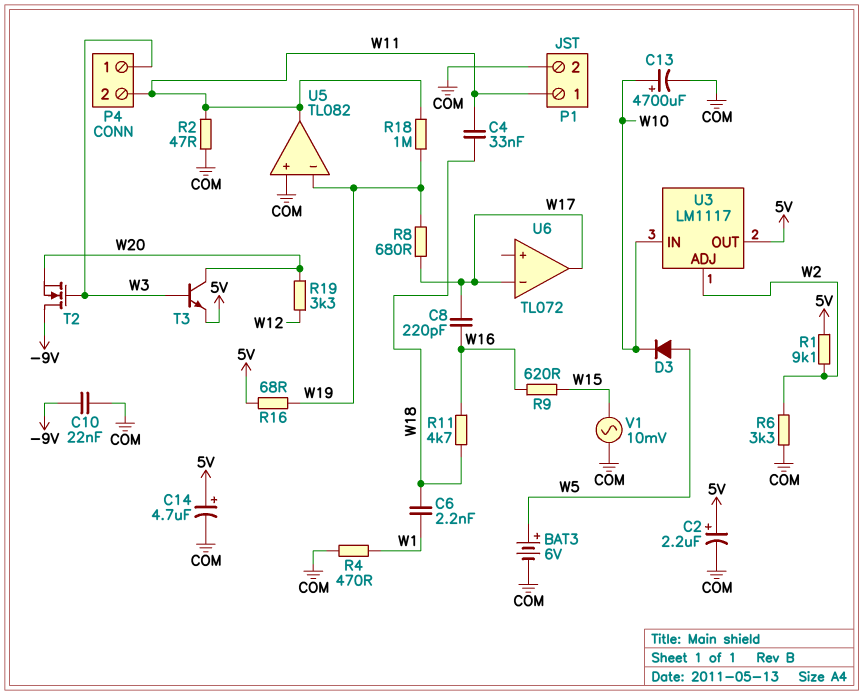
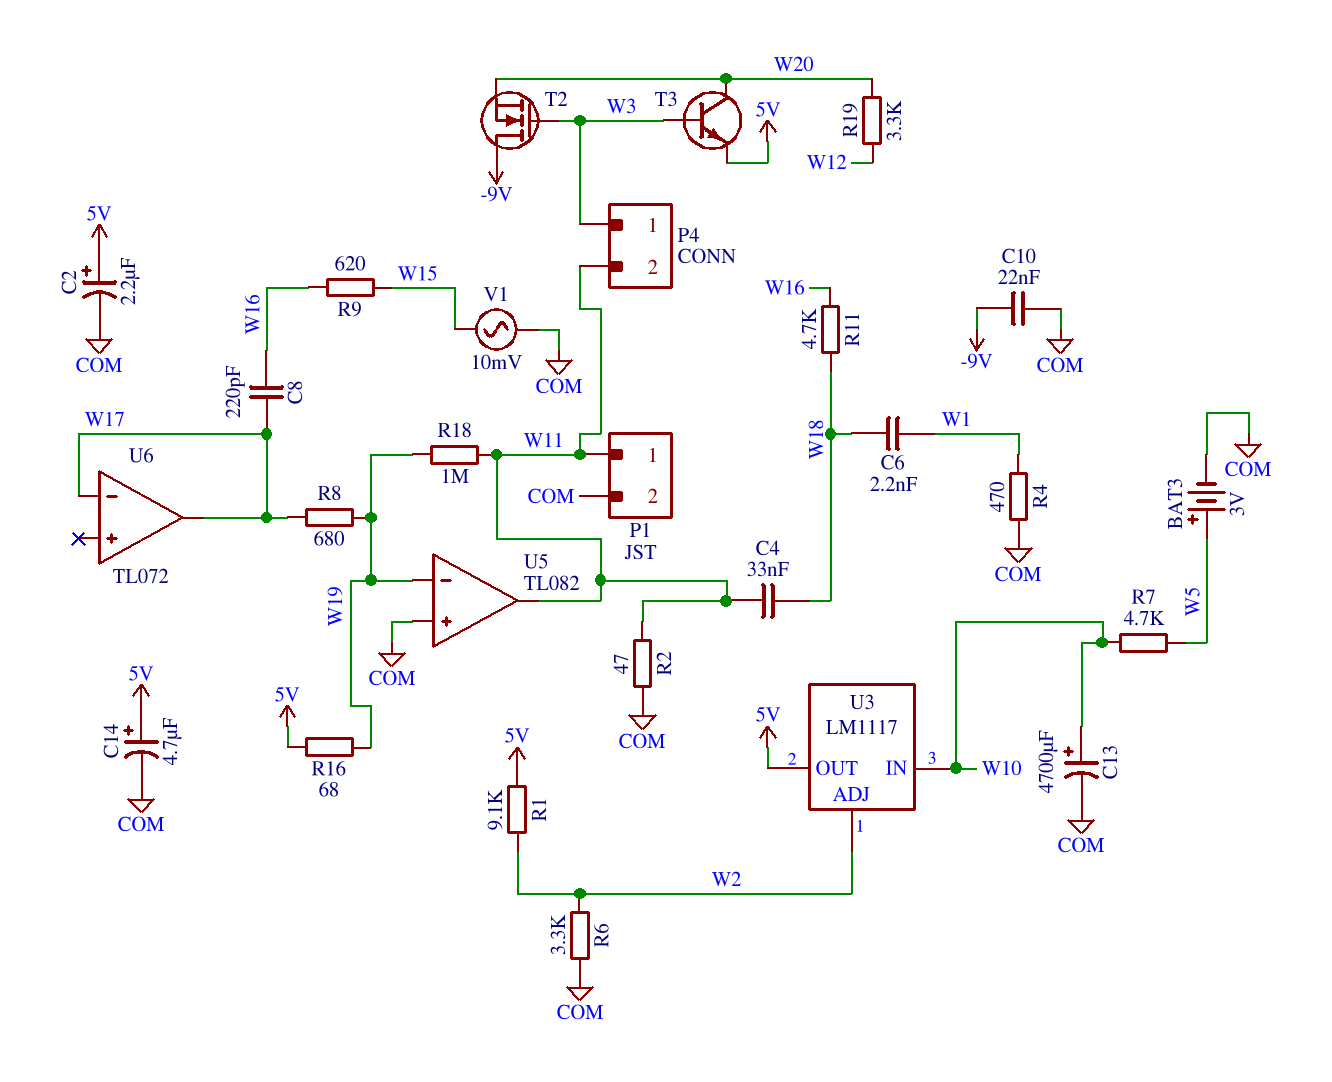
BAT3: 6V (plus W5, minus COM) -> 3V (plus W5, minus COM)
D3: diode (A W5, K W10) -> none
R7: none -> 4.7k (W5, W10)

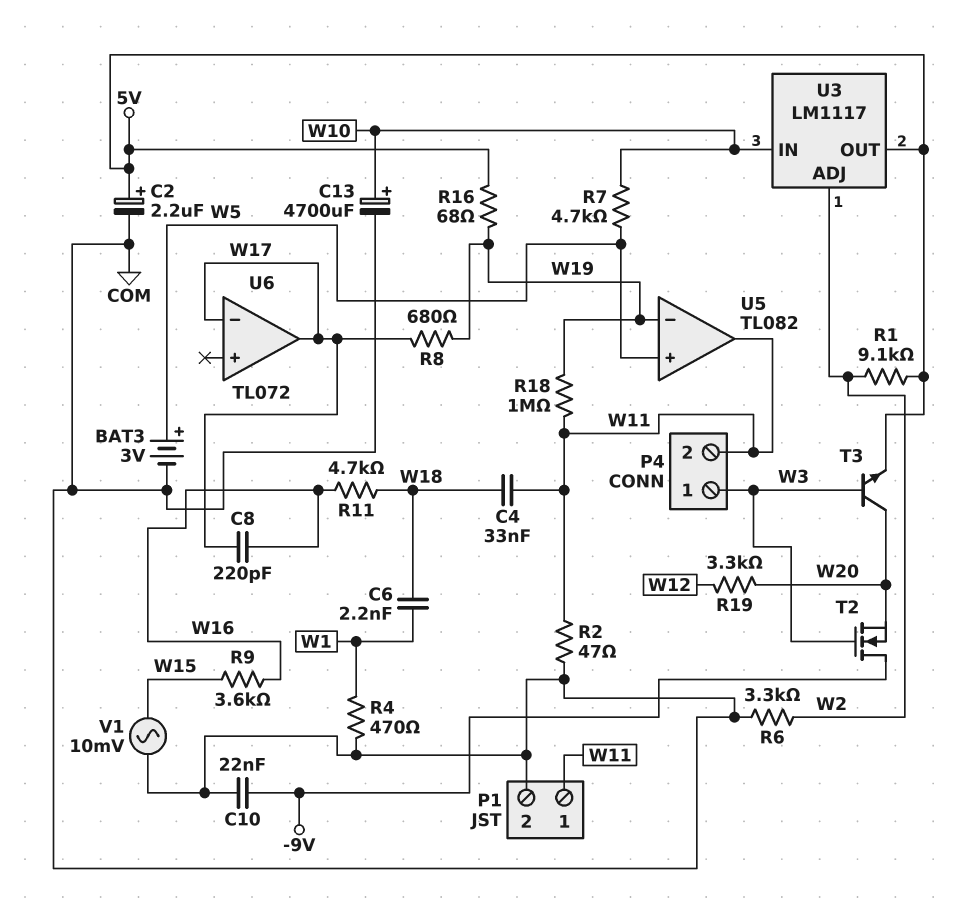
C14: 4.7uF (plus 5V, minus COM) -> none
R9: 620 (W15, W16) -> 3.6k (W15, W16)
U5 pin in+: COM -> W5

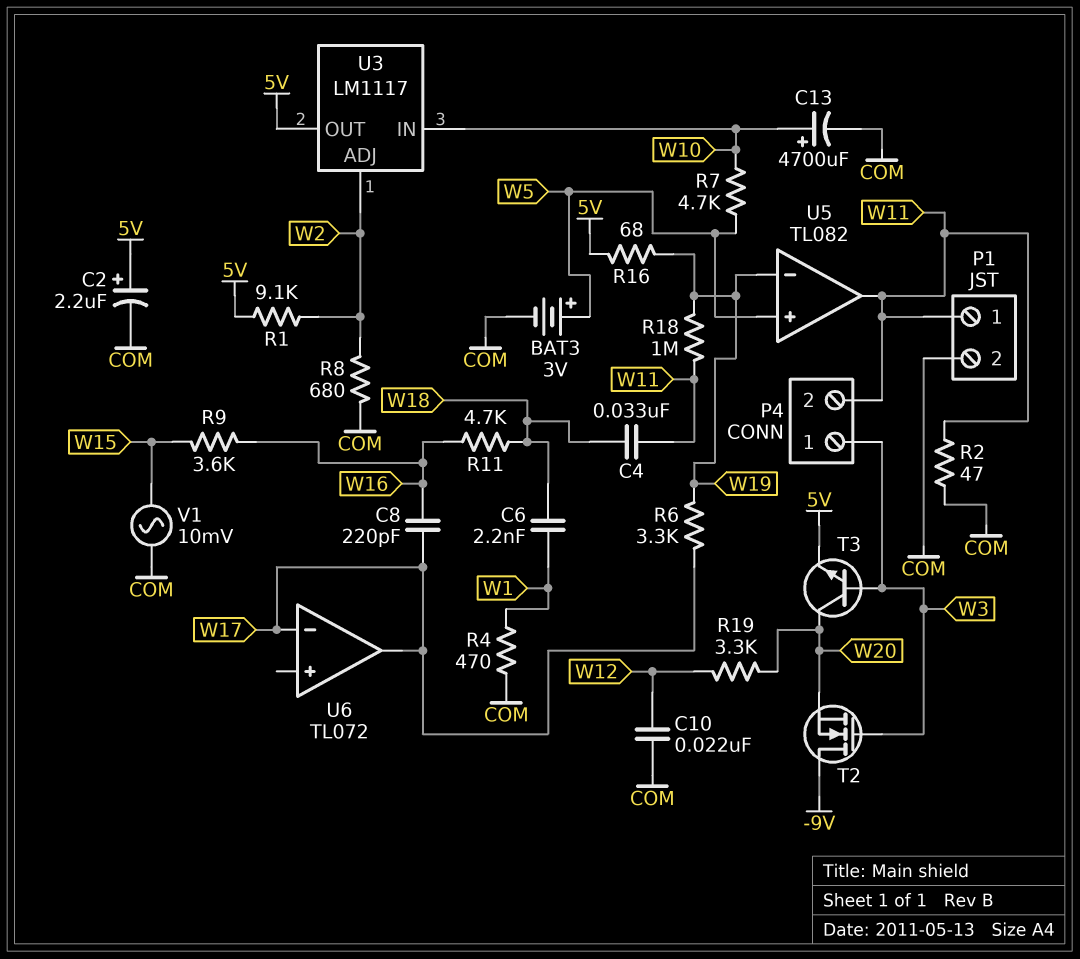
C10: 22nF (-9V, COM) -> 22nF (COM, W12)
R6: 3.3k (COM, W2) -> 3.3k (W17, W19)
R8: 680 (W17, W19) -> 680 (COM, W2)

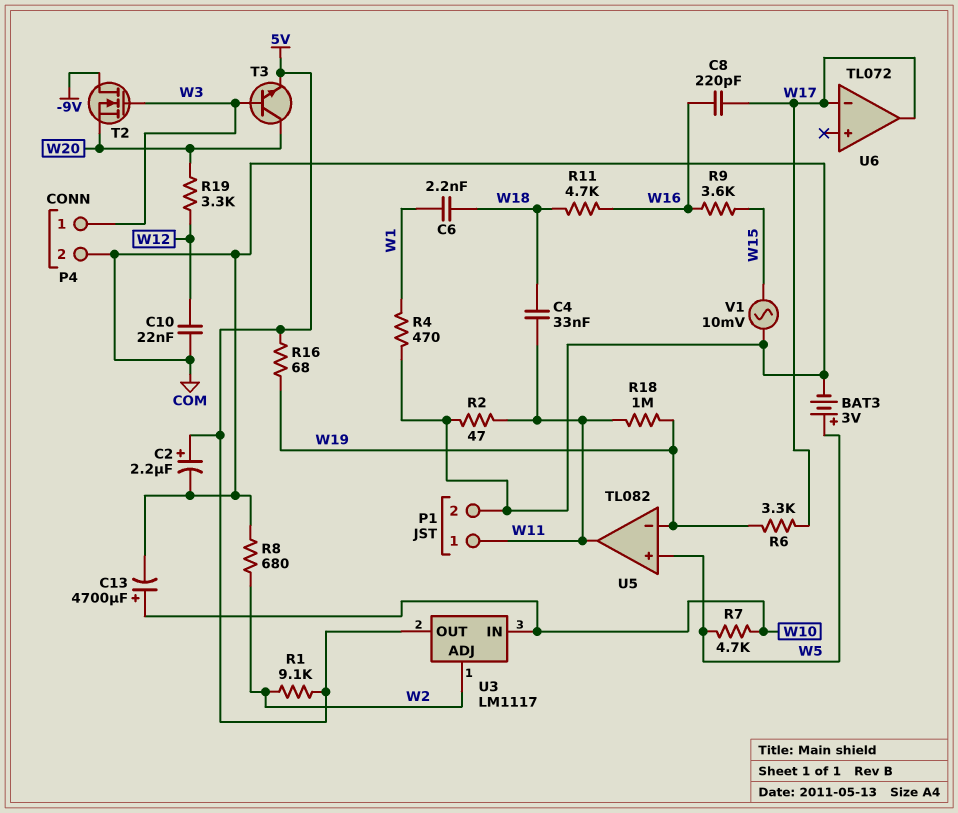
P4 pin 2: W11 -> COM

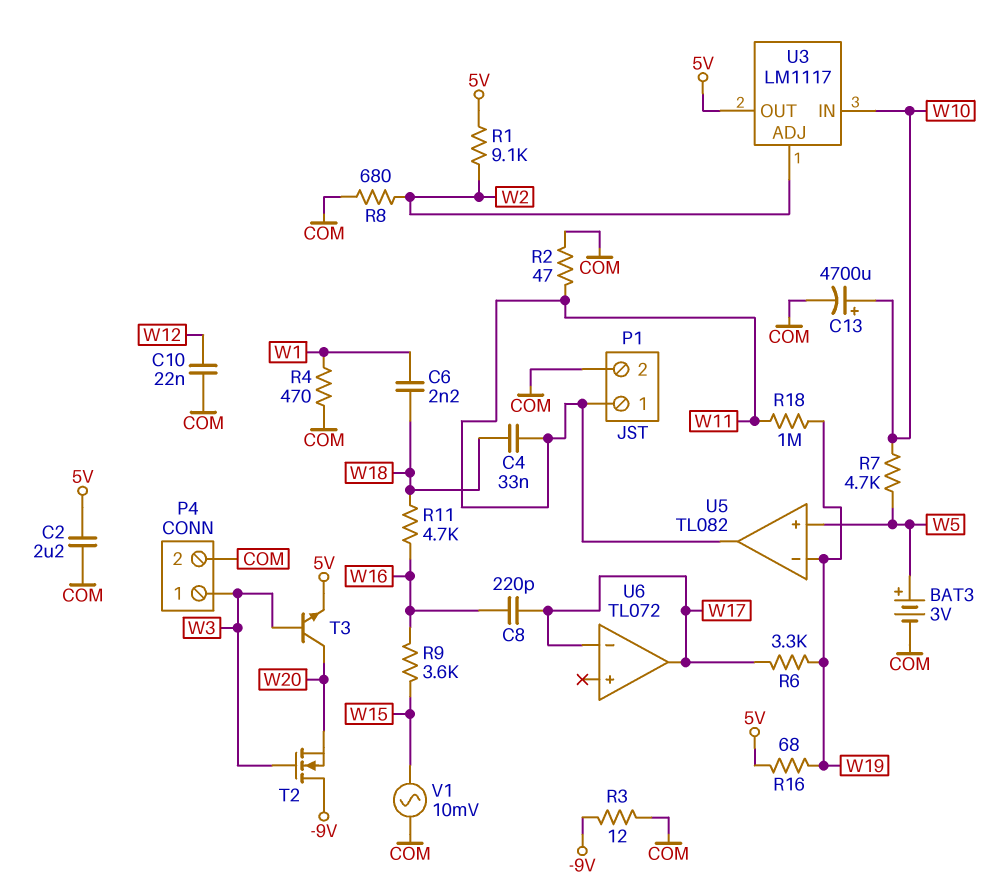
C2: 2.2uF (plus 5V, minus COM) -> 2.2uF (5V, COM)
R3: none -> 12 (-9V, COM)
R19: 3.3k (W12, W20) -> none

